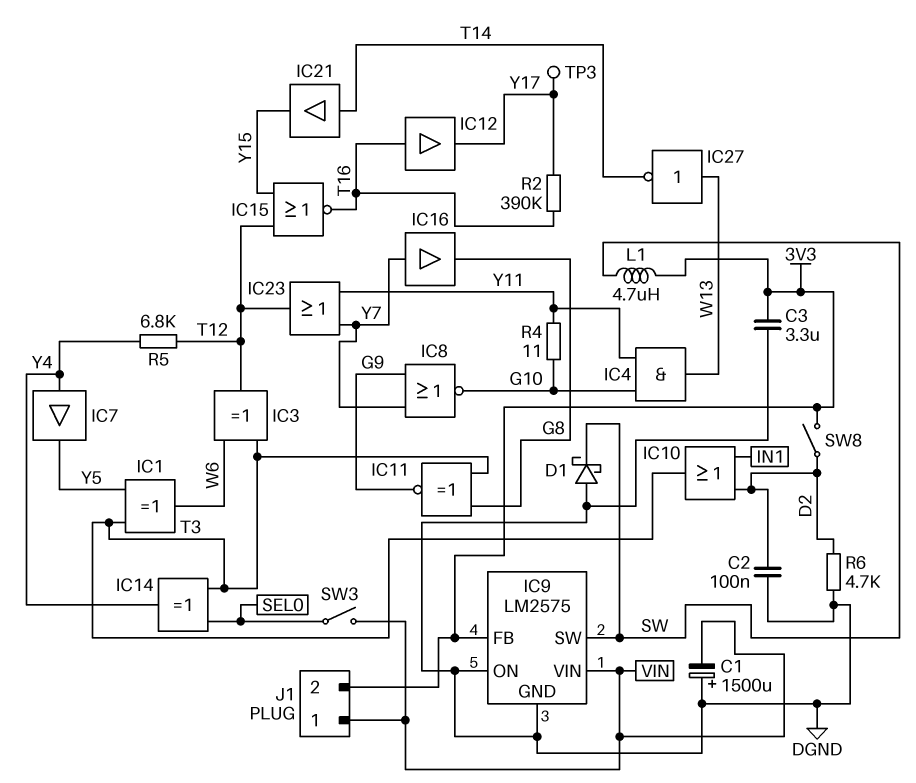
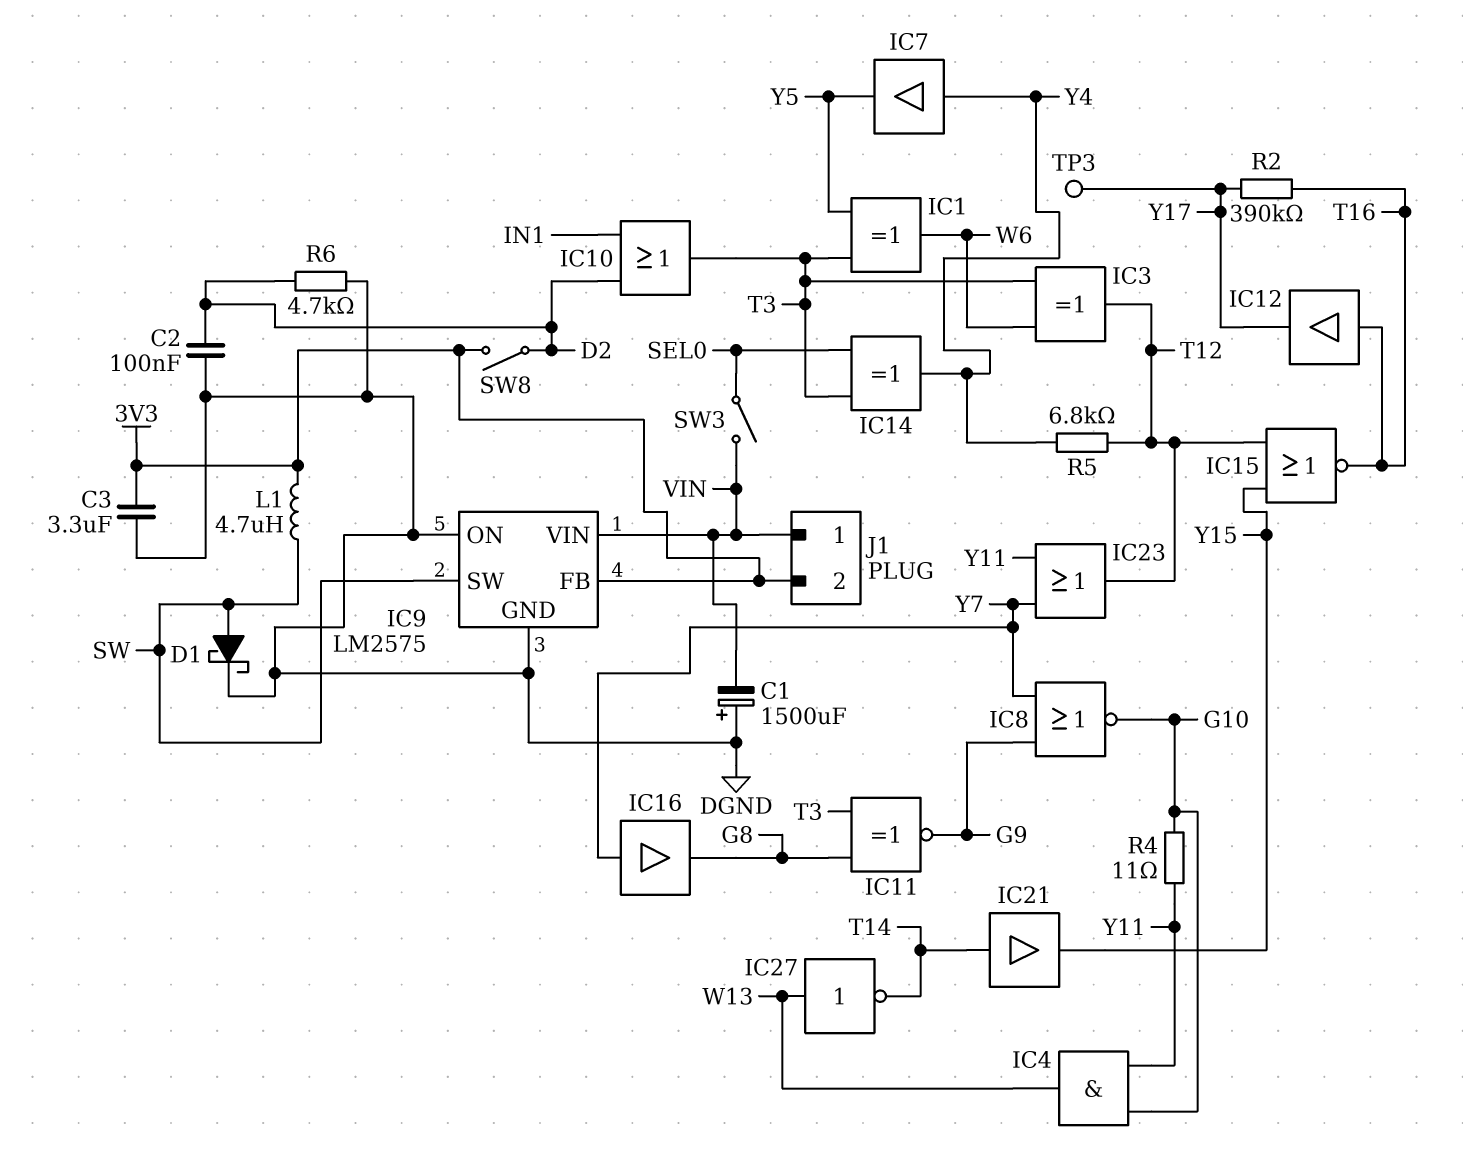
D1: schottky (A DGND, K SW) -> schottky (A SW, K DGND)

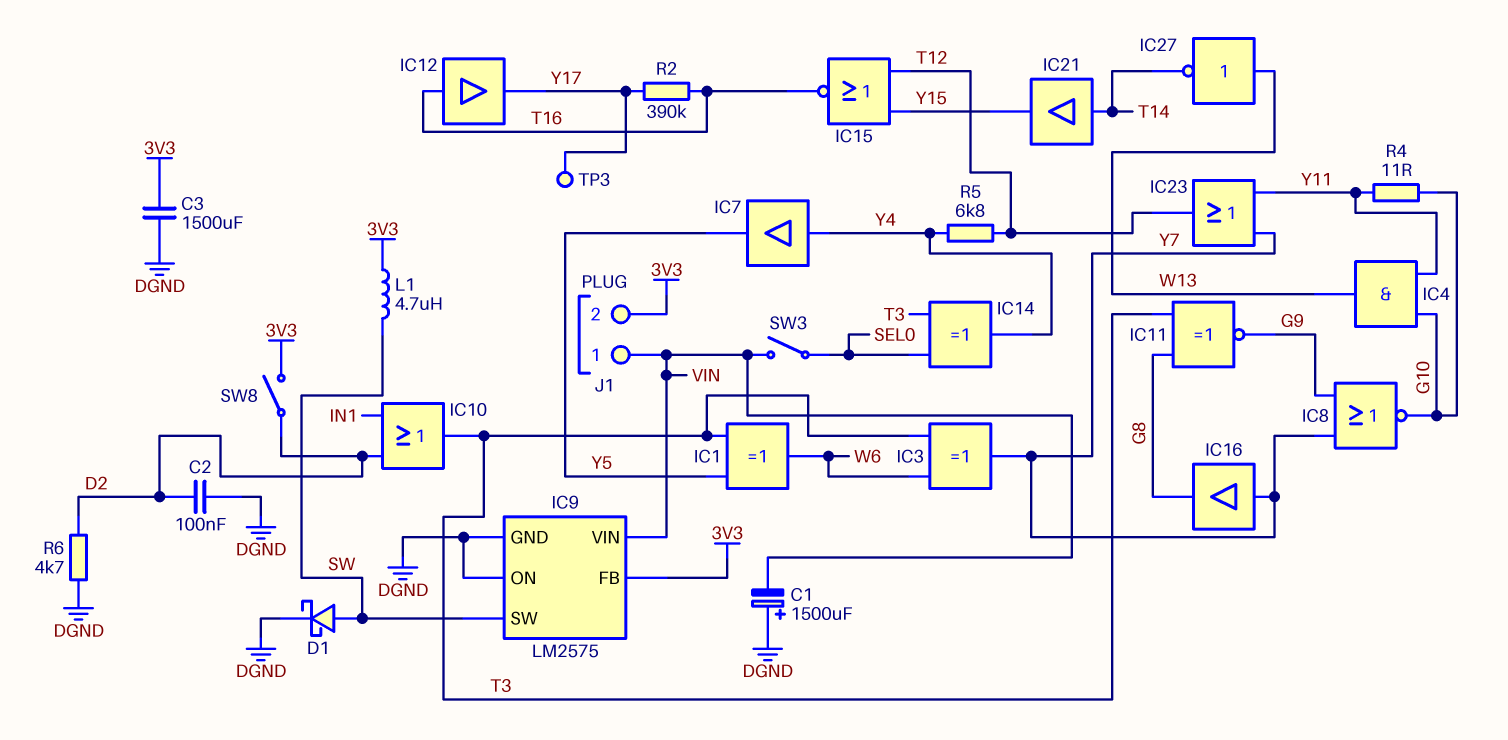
C3: 3.3uF (3V3, DGND) -> 1500uF (3V3, DGND)
IC3: XOR (in T3, in W6, out T12) -> XOR (in T3, in W6, out Y7)

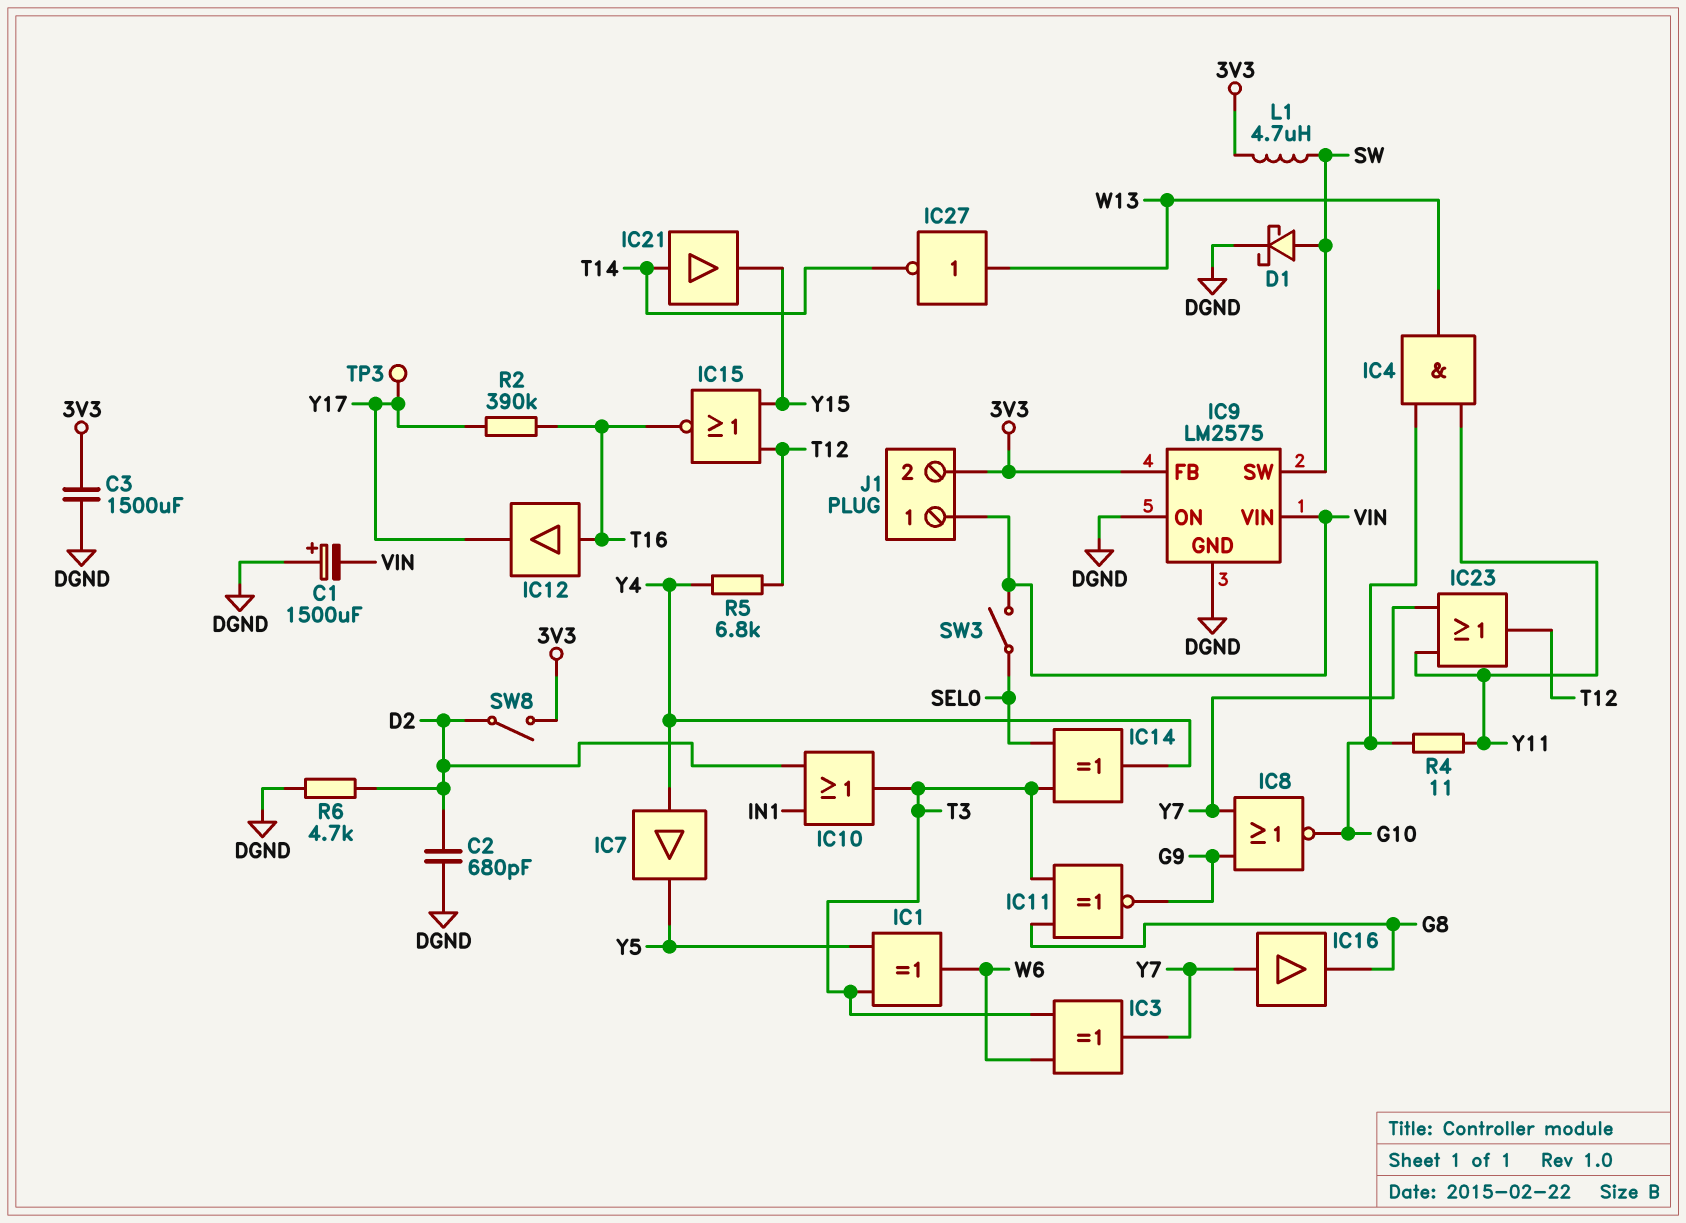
C2: 100nF (D2, DGND) -> 680pF (D2, DGND)

